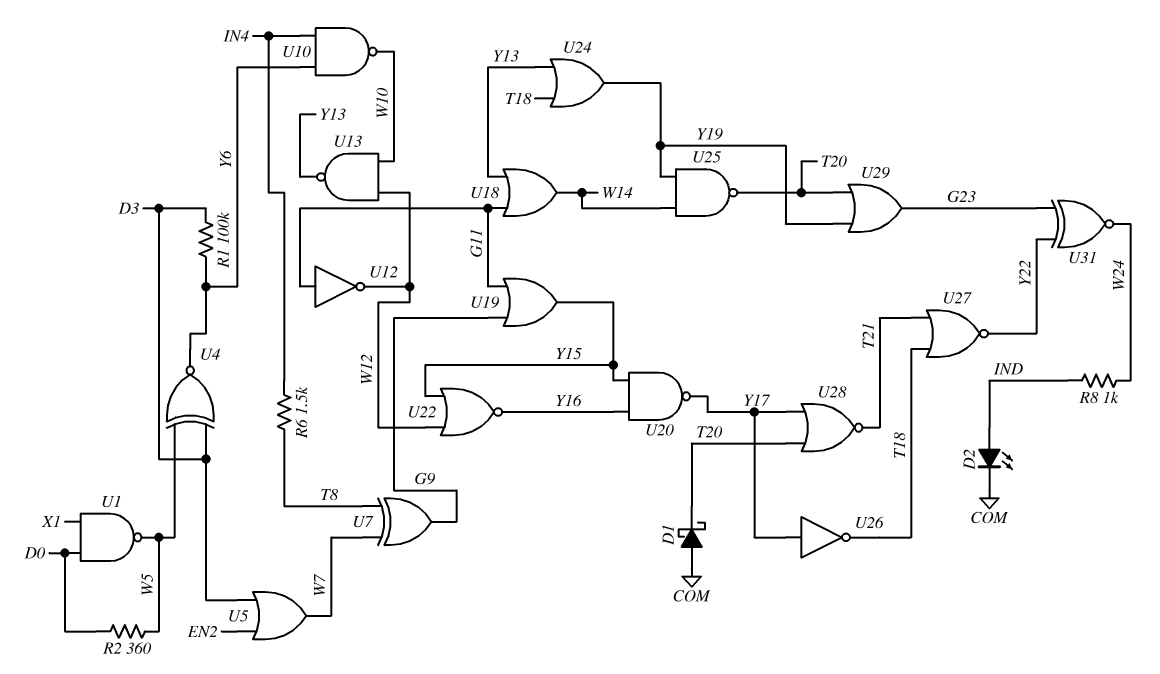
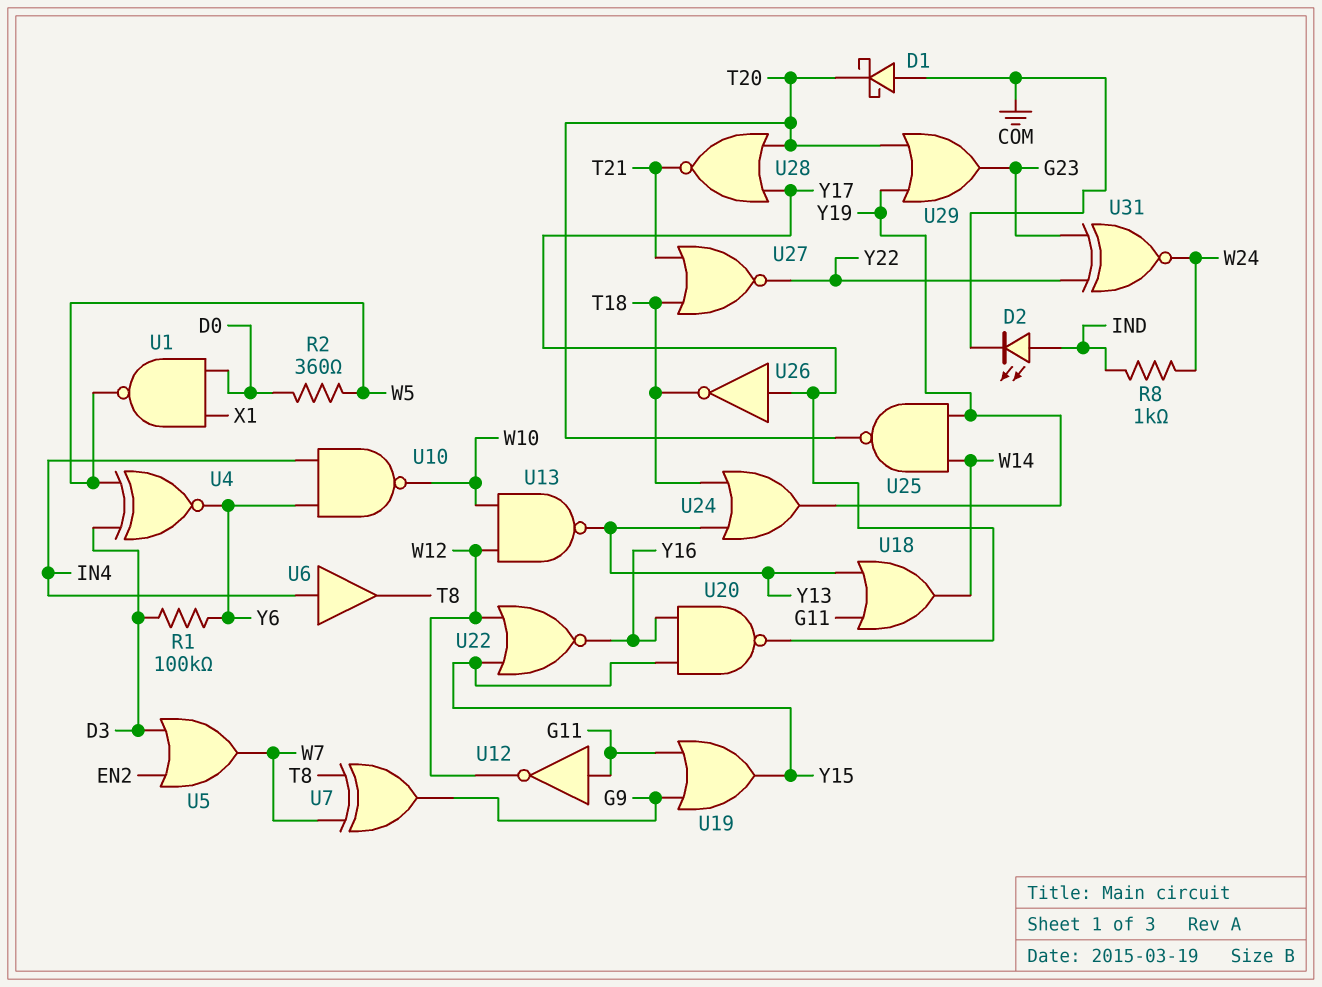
R6: 1.5k (IN4, T8) -> none
U6: none -> buffer (in IN4, out T8)

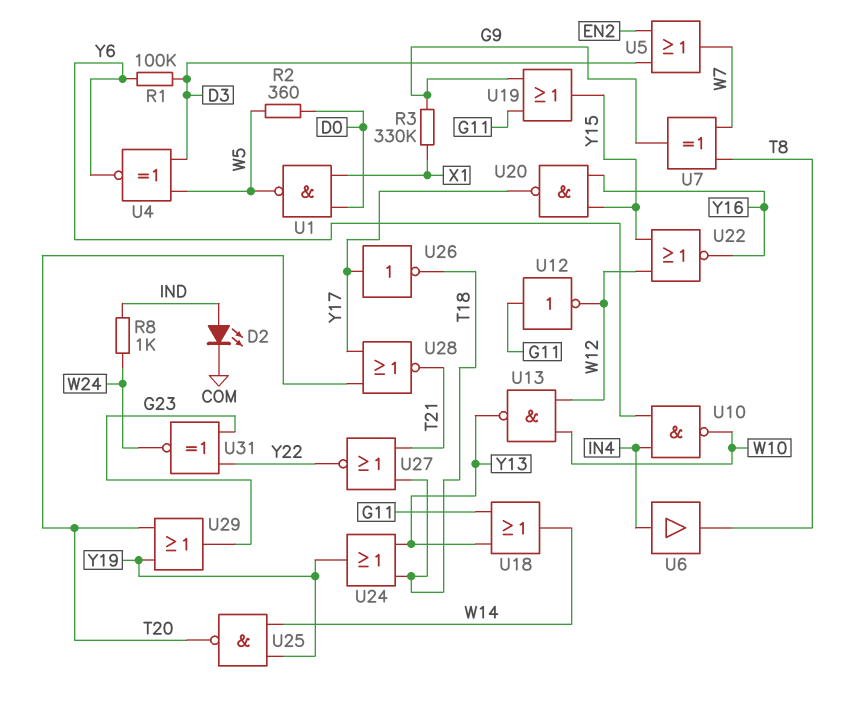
D1: schottky (A COM, K T20) -> none
R3: none -> 330k (G9, X1)

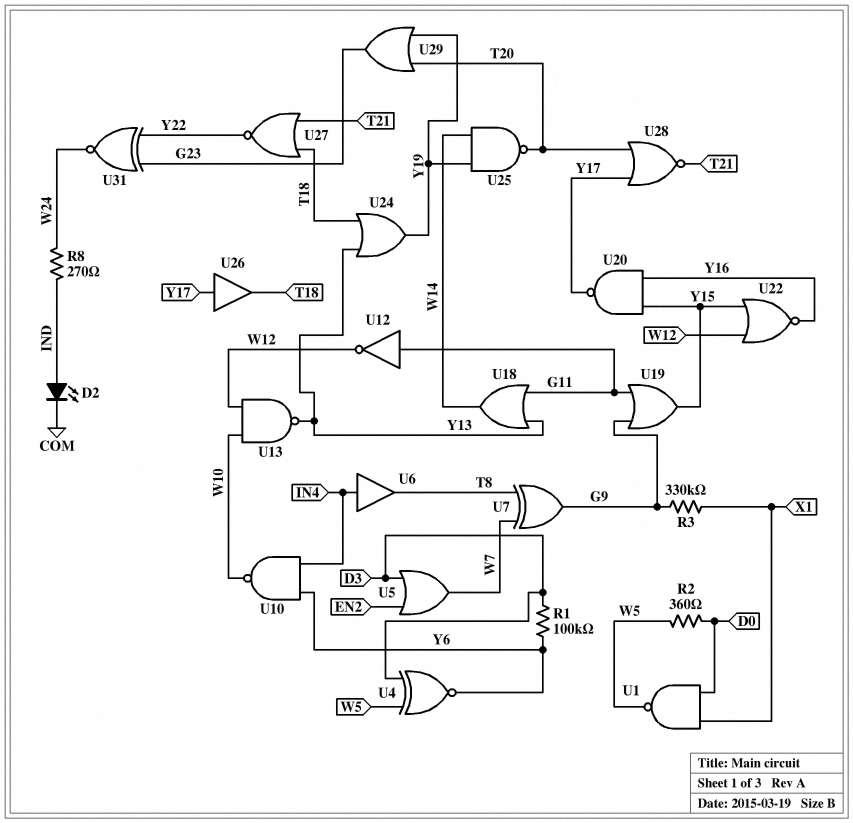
R8: 1k (IND, W24) -> 270 (IND, W24)
U26: NOT (in Y17, out T18) -> buffer (in Y17, out T18)

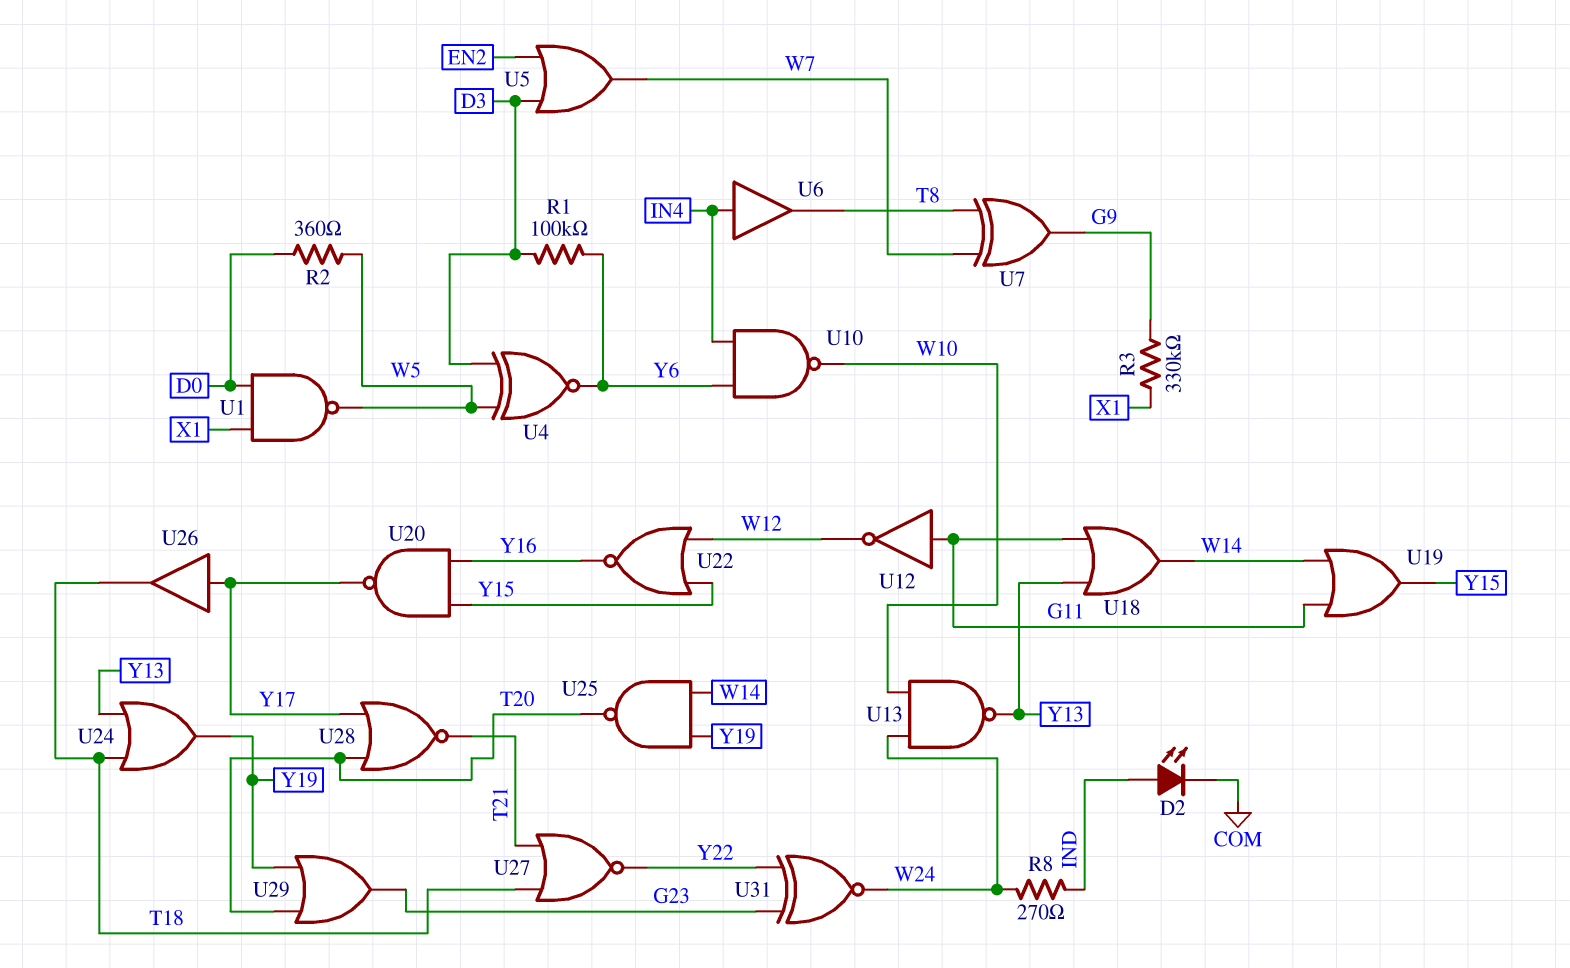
U13: NAND (in W10, in W12, out Y13) -> NAND (in W10, in W24, out Y13)
U19: OR (in G9, in G11, out Y15) -> OR (in G11, in W14, out Y15)

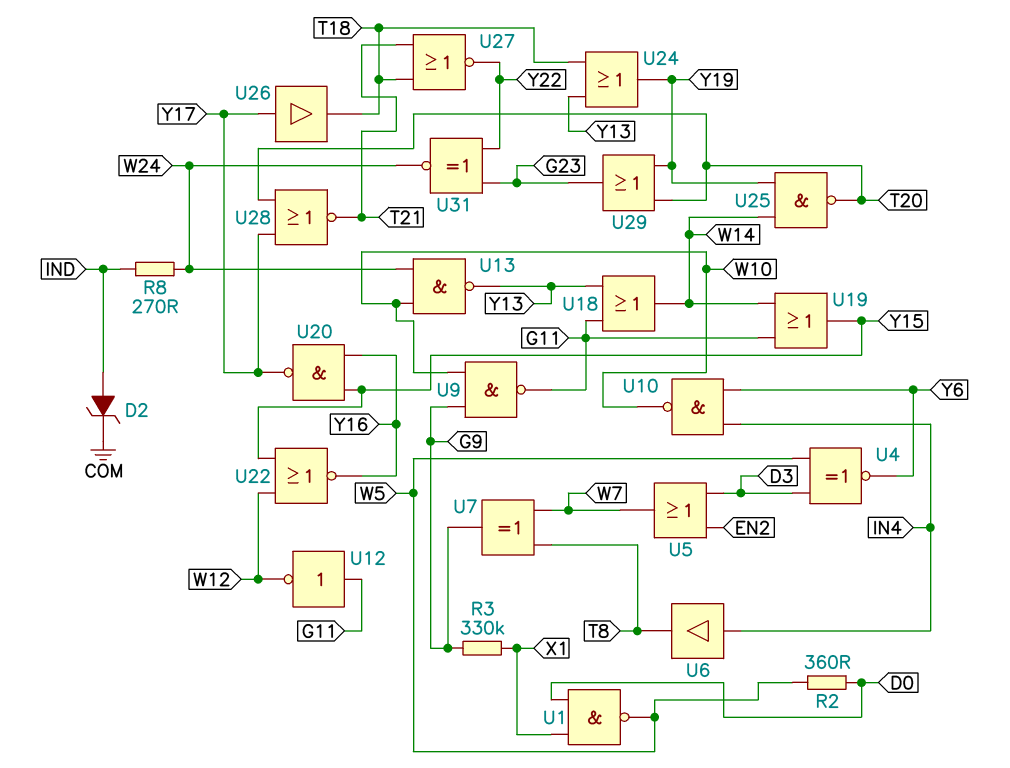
D2: LED (A IND, K COM) -> zener (A IND, K COM)
R1: 100k (D3, Y6) -> none
U9: none -> NAND (in G9, in W10, out G11)

